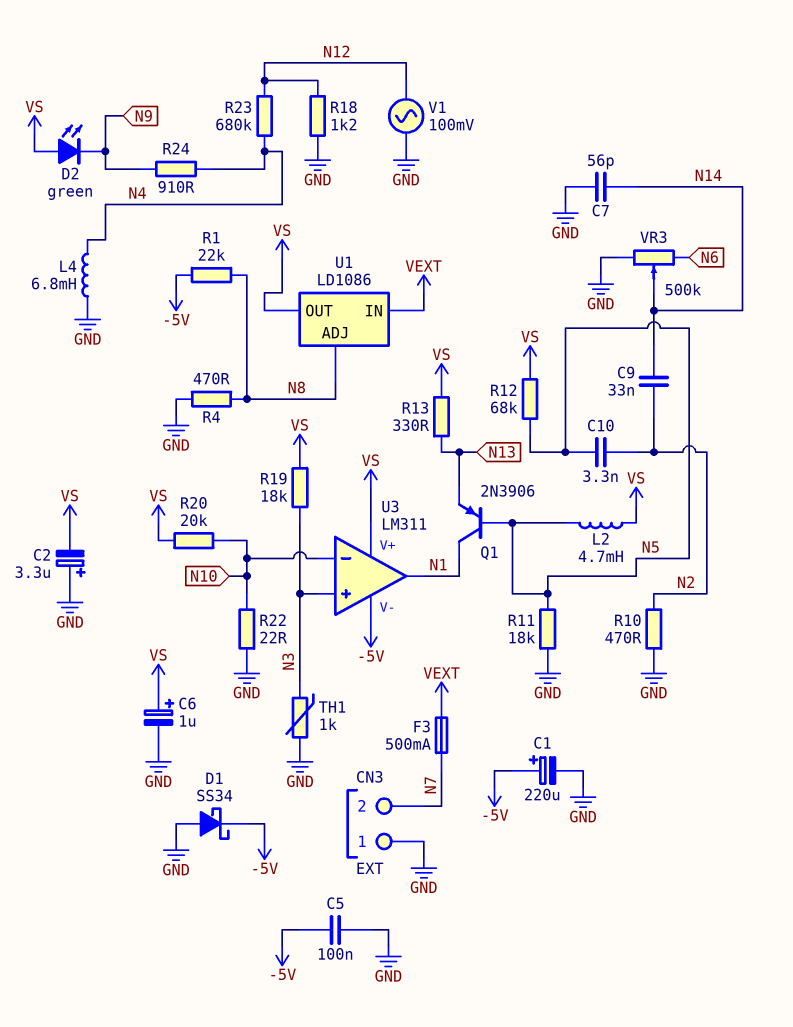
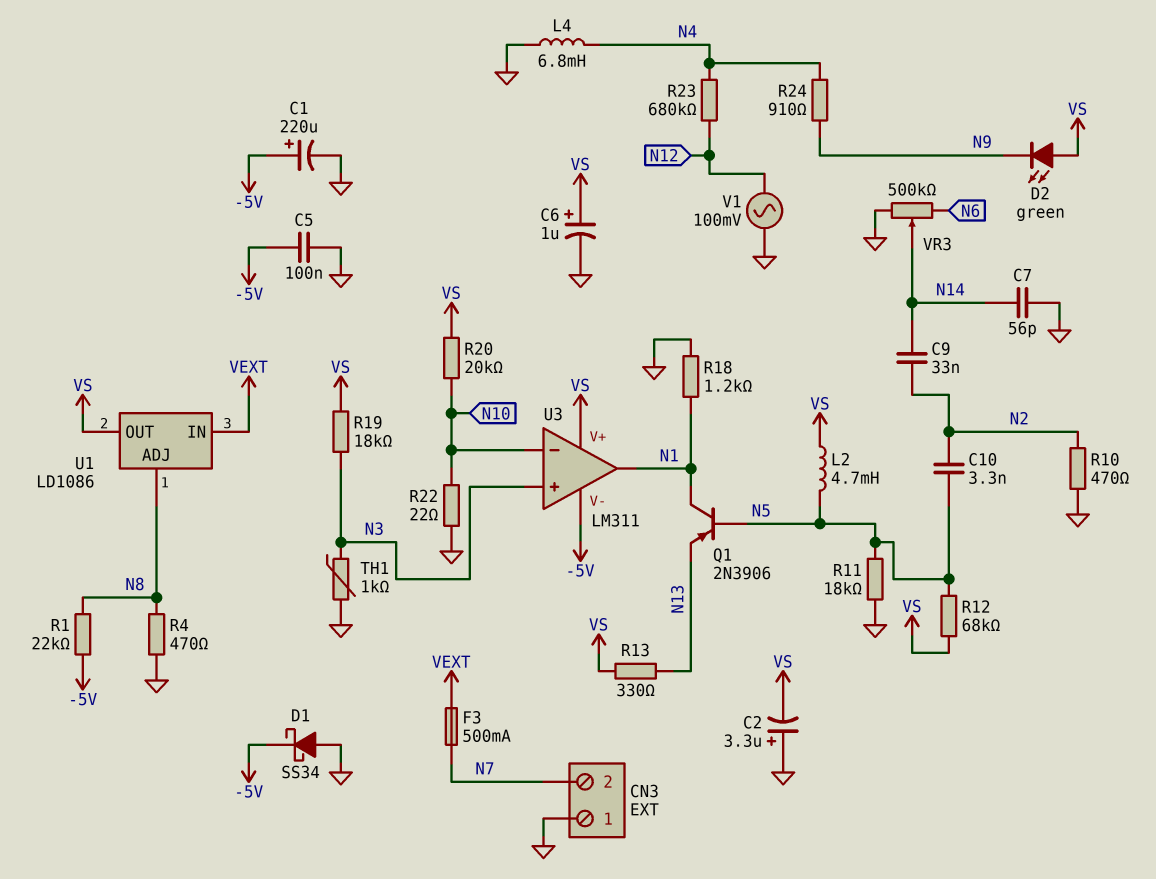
R18: 1.2k (GND, N12) -> 1.2k (GND, N1)

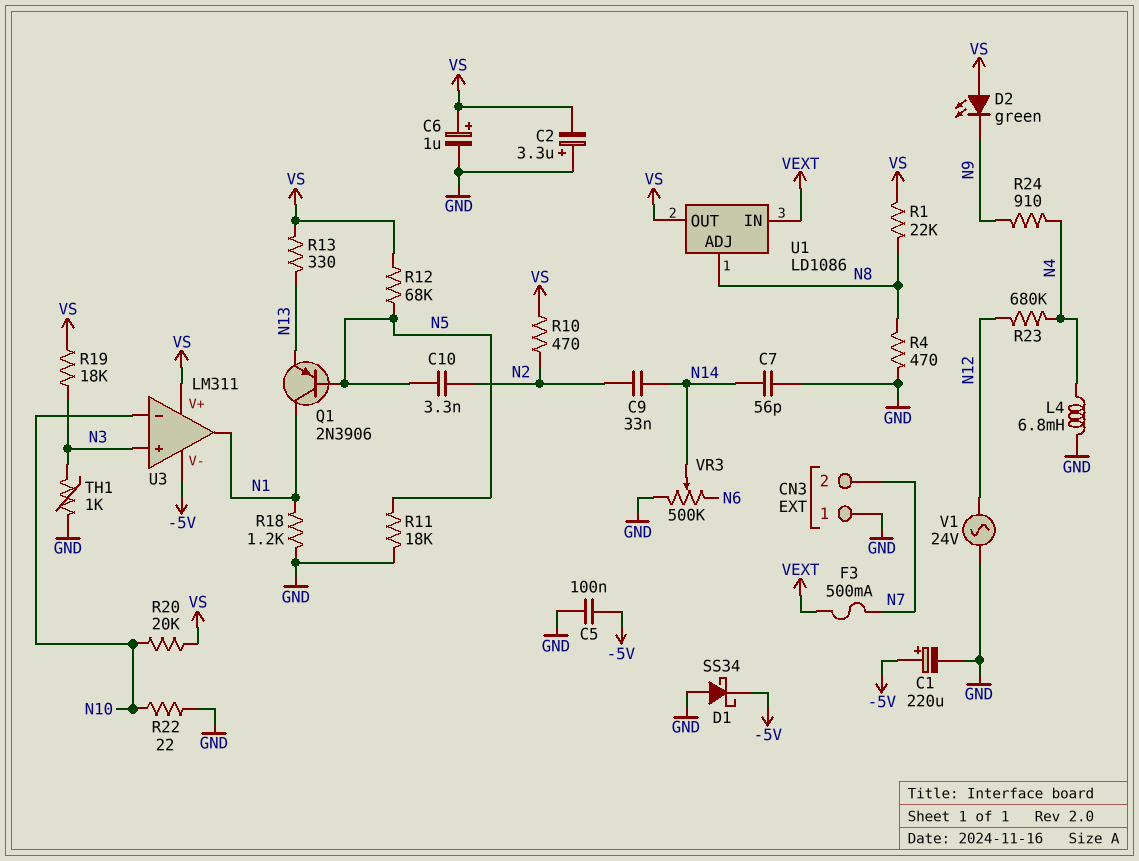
L2: 4.7mH (N5, VS) -> none
R1: 22k (-5V, N8) -> 22k (N8, VS)
R10: 470 (GND, N2) -> 470 (N2, VS)
V1: AC 100mV (GND, N12) -> AC 24V (GND, N12)

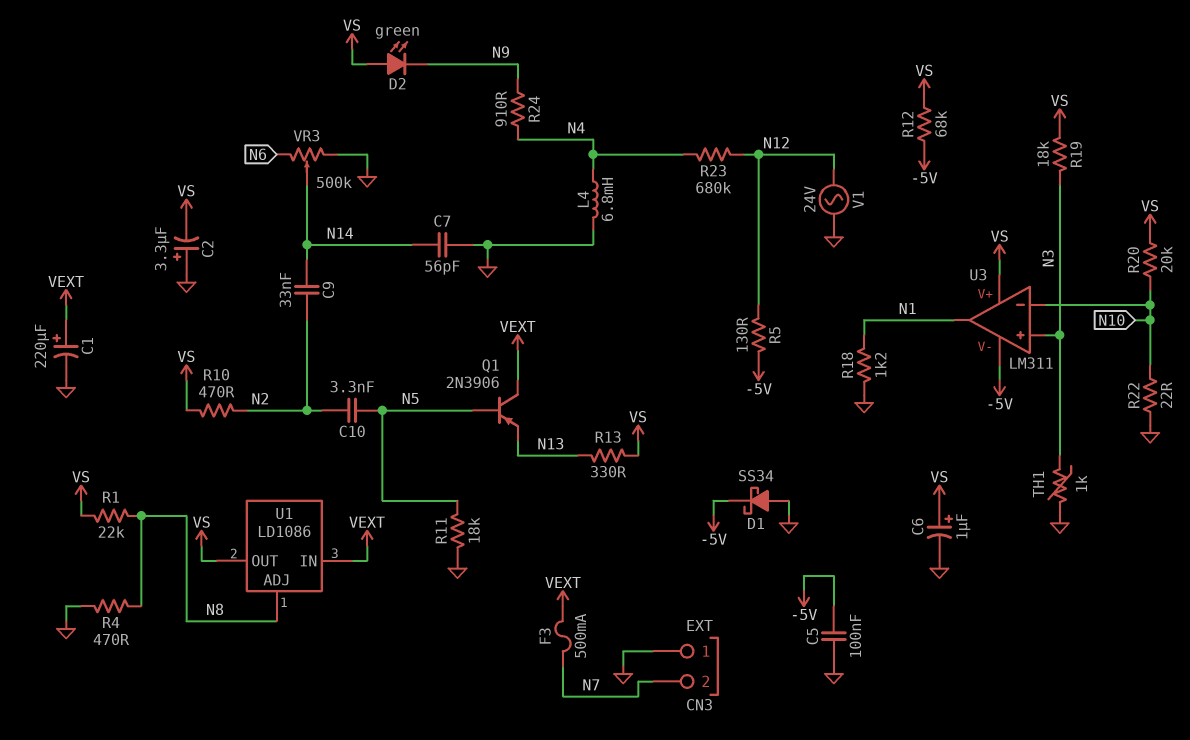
C1: 220uF (plus -5V, minus GND) -> 220uF (plus VEXT, minus GND)
Q1: PNP 2N3906 (B N5, C N1, E N13) -> PNP 2N3906 (B N5, C VEXT, E N13)
R5: none -> 130 (-5V, N12)
R12: 68k (N5, VS) -> 68k (-5V, VS)

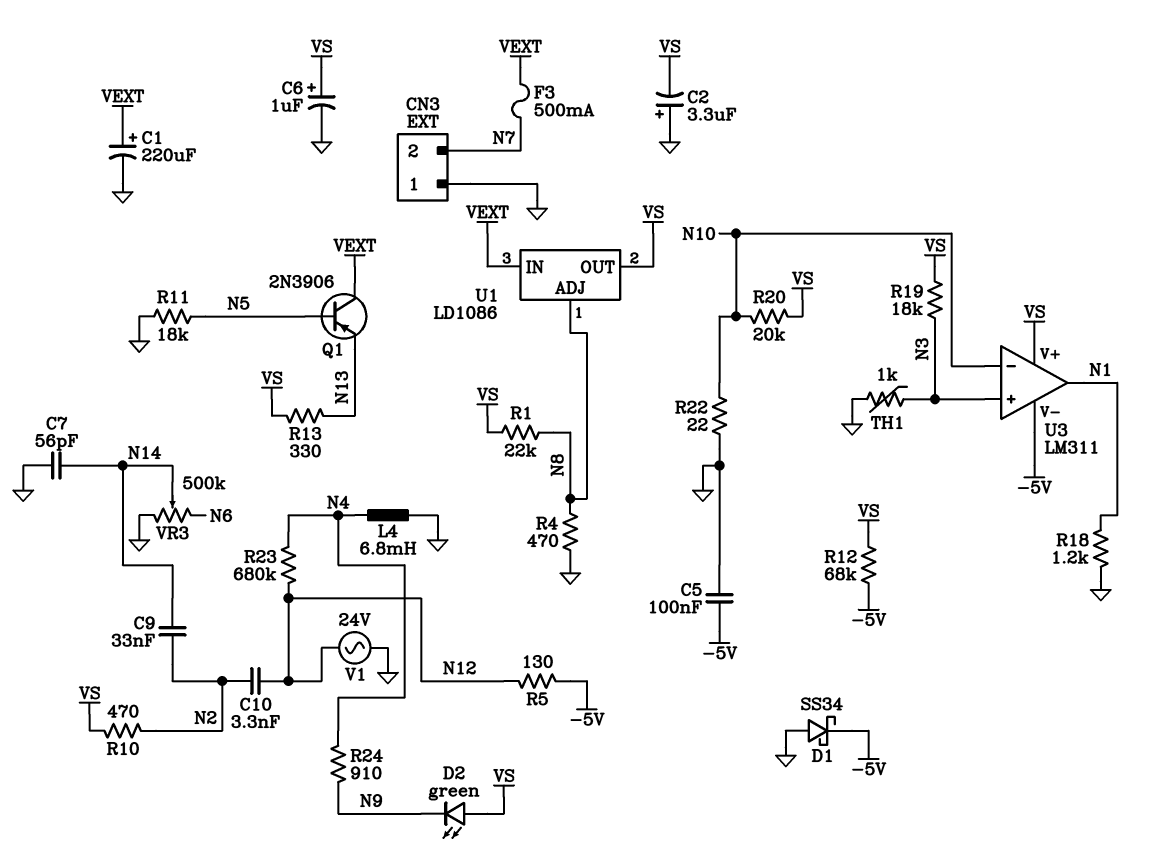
C10: 3.3nF (N2, N5) -> 3.3nF (N2, N12)

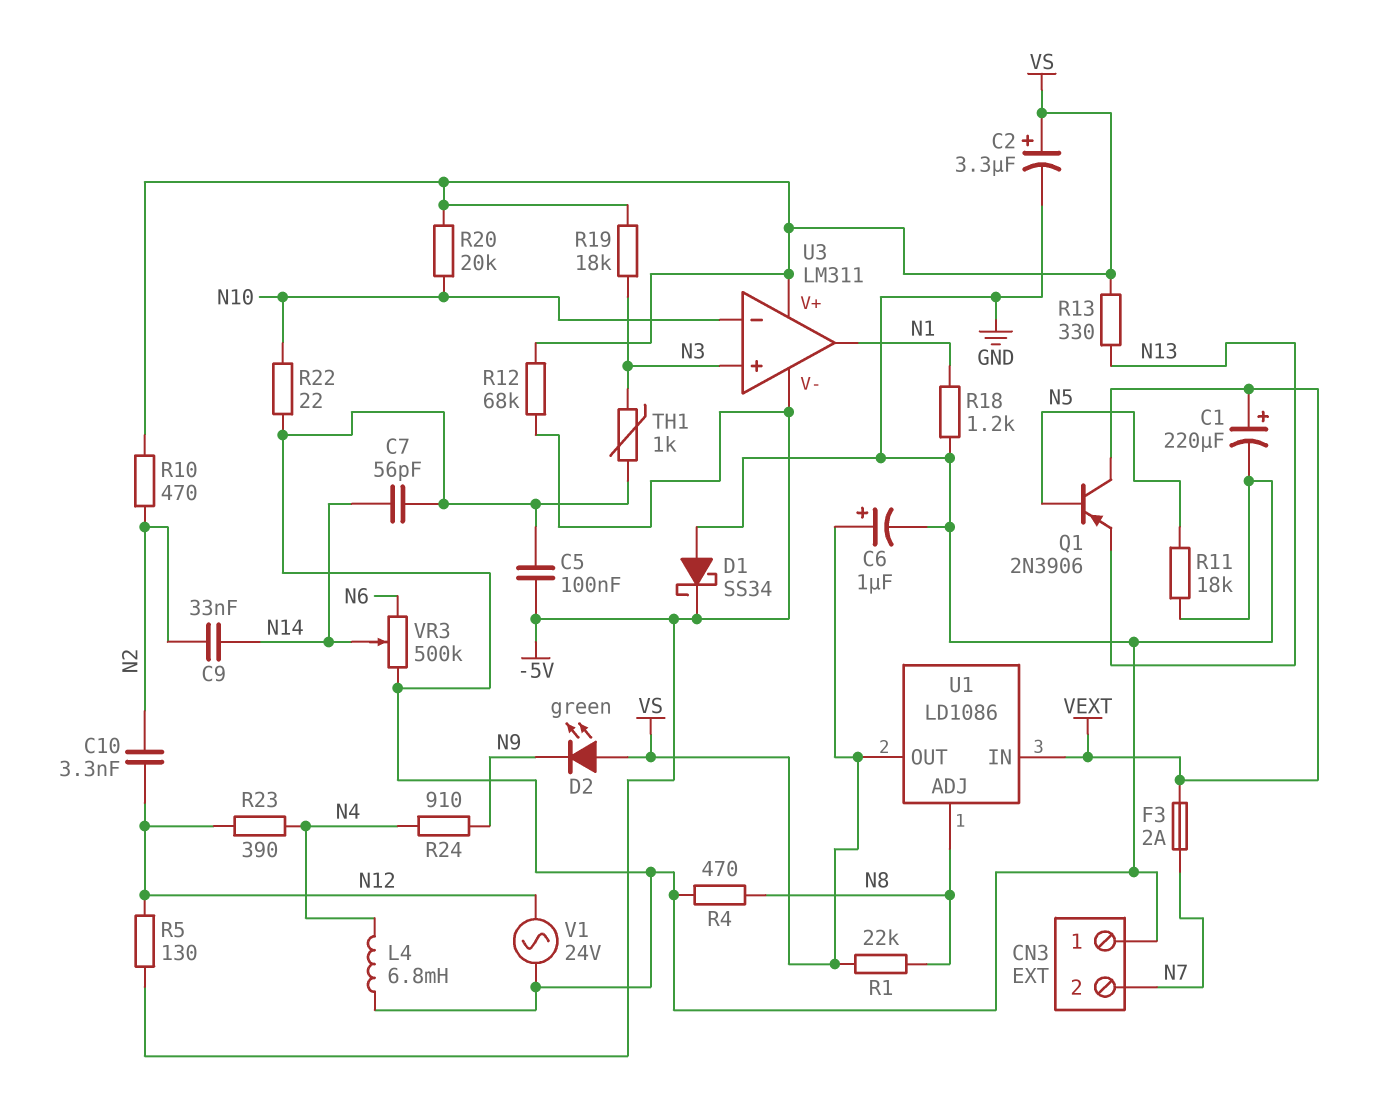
C2: 3.3uF (plus GND, minus VS) -> 3.3uF (plus VS, minus GND)
F3: 500mA (N7, VEXT) -> 2A (N7, VEXT)
R23: 680k (N4, N12) -> 390 (N4, N12)

